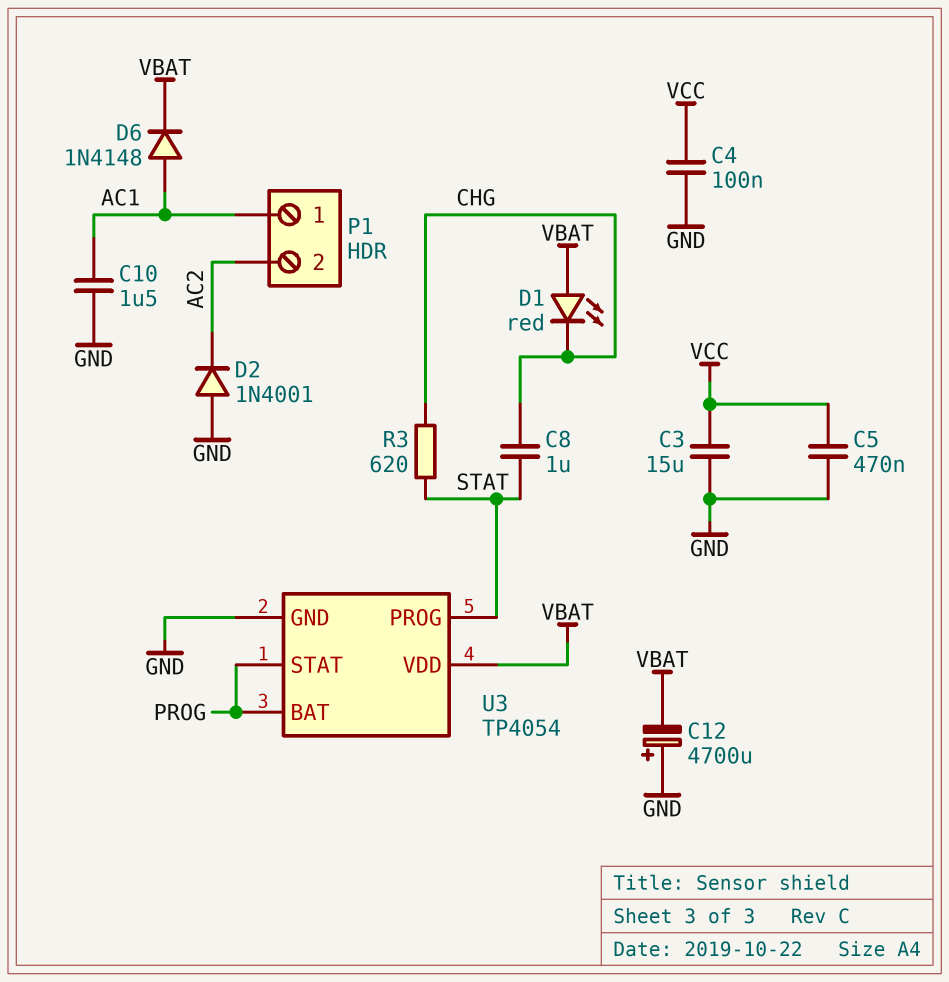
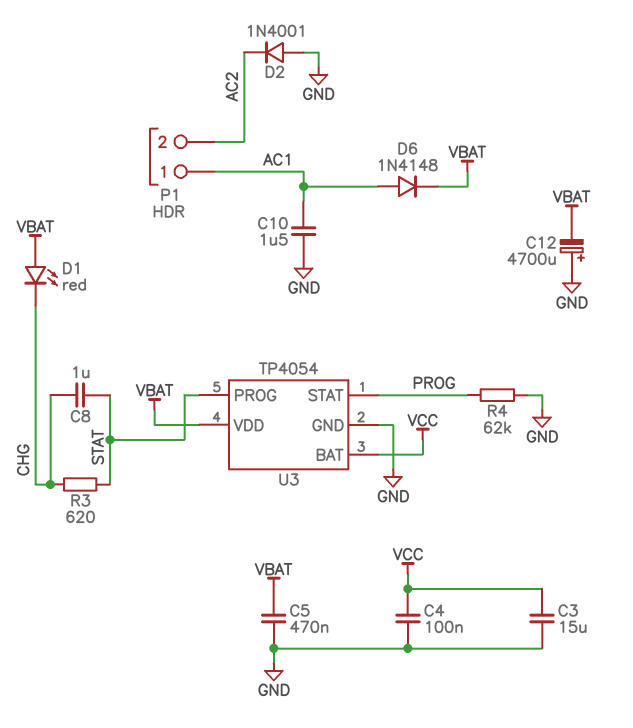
C5: 470nF (GND, VCC) -> 470nF (GND, VBAT)
R4: none -> 62k (GND, PROG)
U3 pin BAT: PROG -> VCC

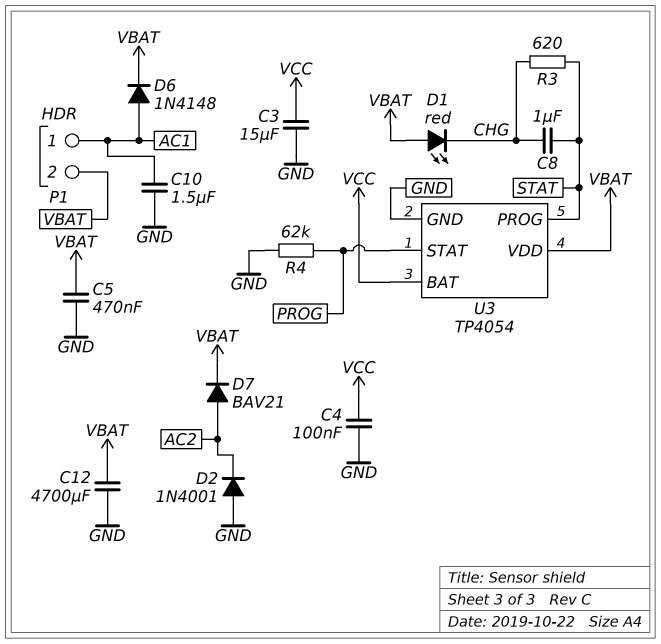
C12: 4700uF (plus GND, minus VBAT) -> 4700uF (GND, VBAT)
D7: none -> diode BAV21 (A AC2, K VBAT)
P1 pin 2: AC2 -> VBAT

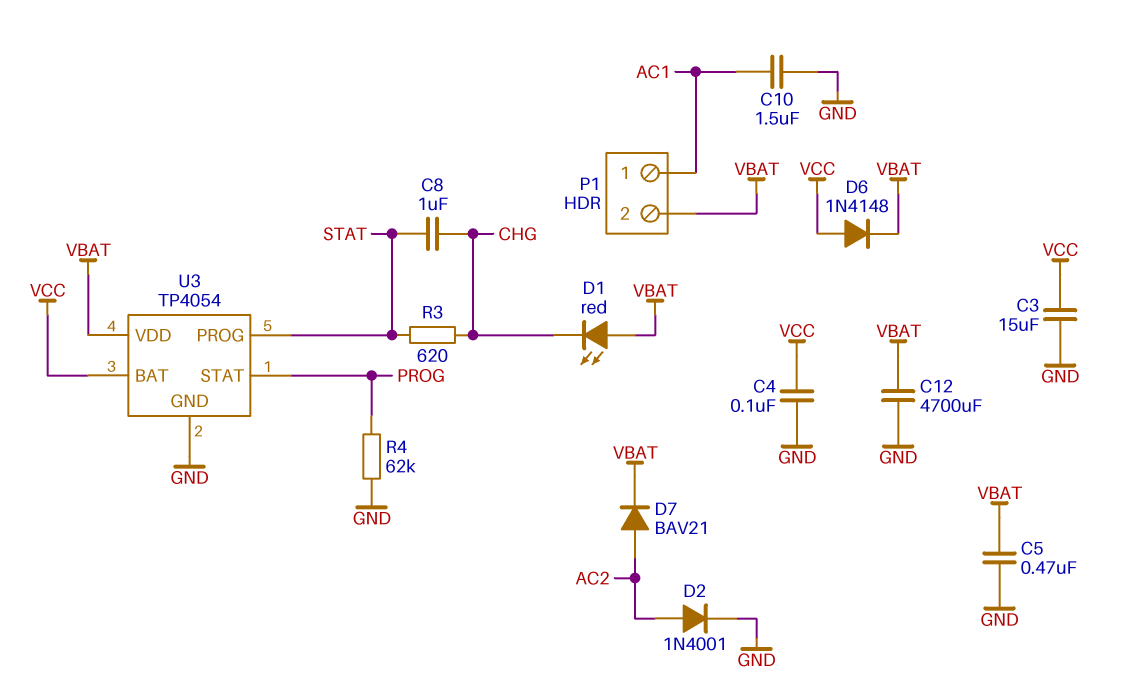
D2: diode 1N4001 (A GND, K AC2) -> diode 1N4001 (A AC2, K GND)
D6: diode 1N4148 (A AC1, K VBAT) -> diode 1N4148 (A VCC, K VBAT)

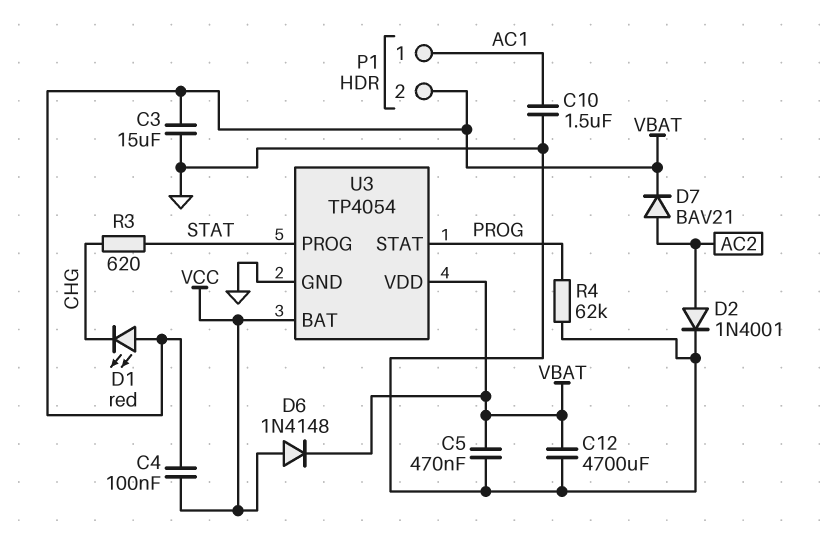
C3: 15uF (GND, VCC) -> 15uF (GND, VBAT)
C4: 100nF (GND, VCC) -> 100nF (VBAT, VCC)
C8: 1uF (CHG, STAT) -> none

